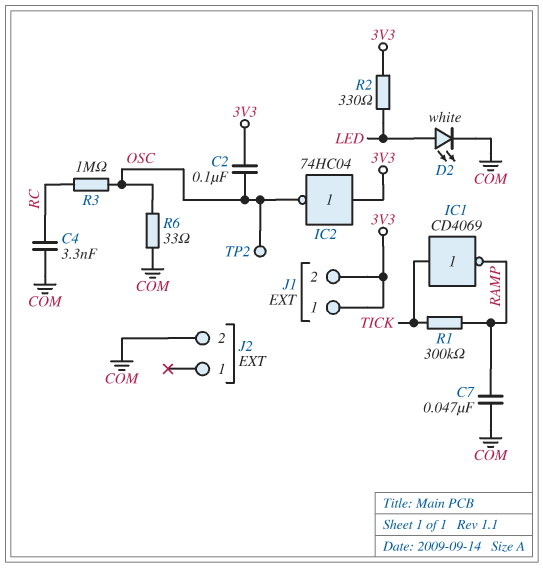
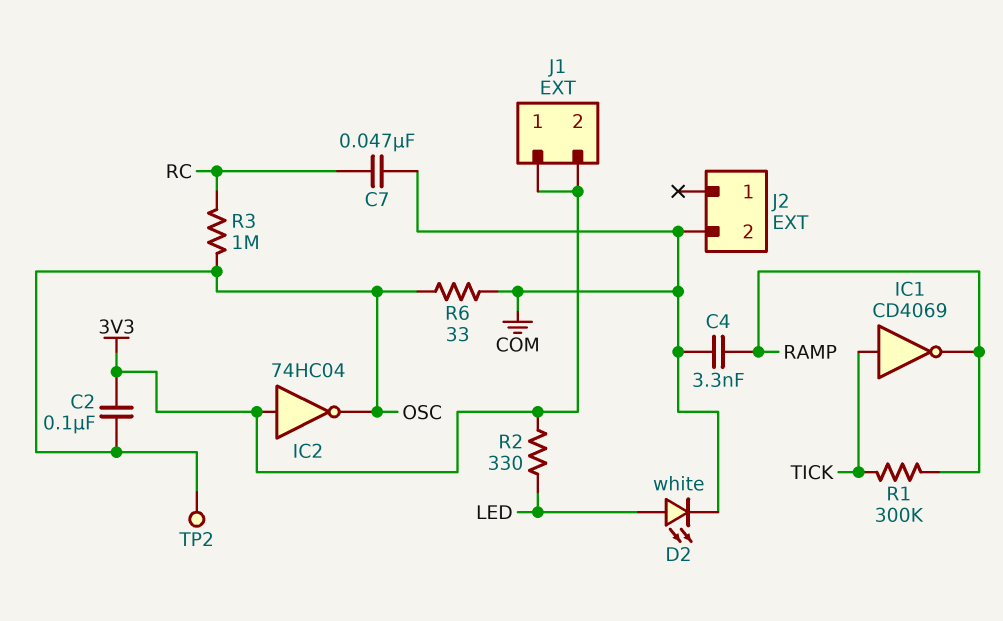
C4: 3.3nF (COM, RC) -> 3.3nF (COM, RAMP)
C7: 47nF (COM, RAMP) -> 47nF (COM, RC)

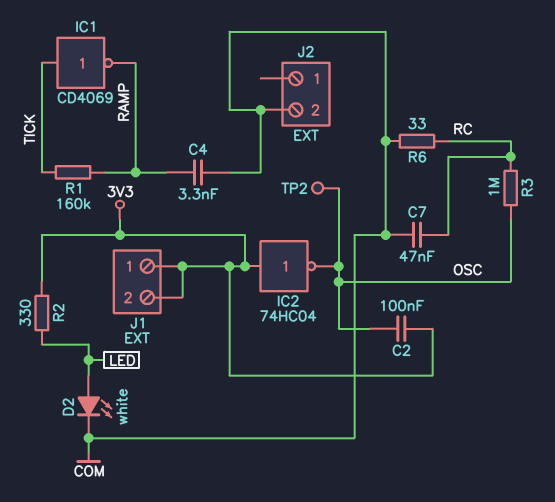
R1: 300k (RAMP, TICK) -> 160k (RAMP, TICK)
R6: 33 (COM, OSC) -> 33 (COM, RC)

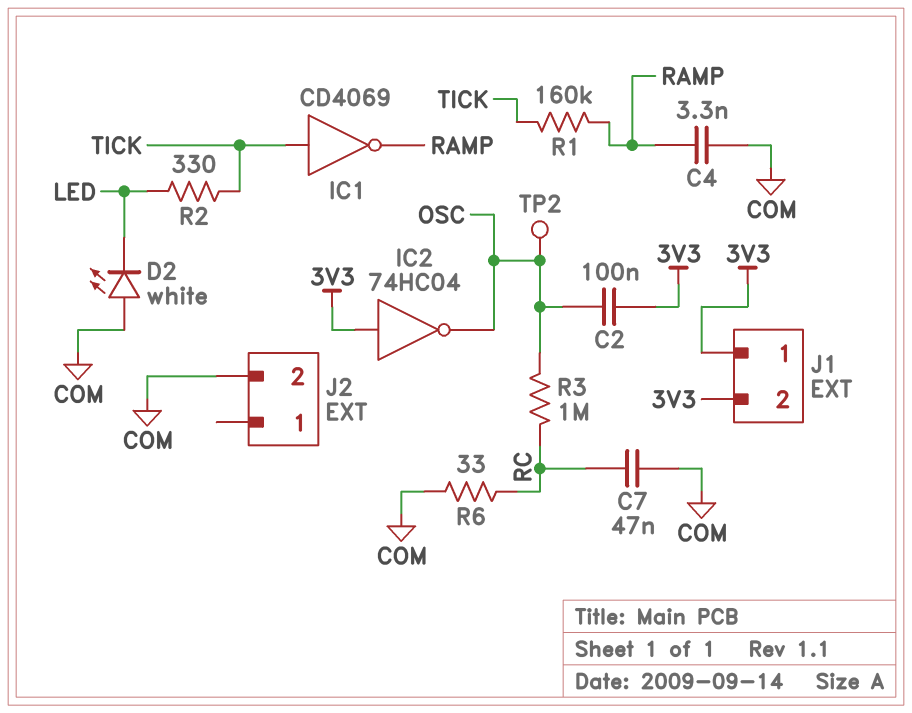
D2: LED white (A LED, K COM) -> LED white (A COM, K LED)
R2: 330 (3V3, LED) -> 330 (LED, TICK)

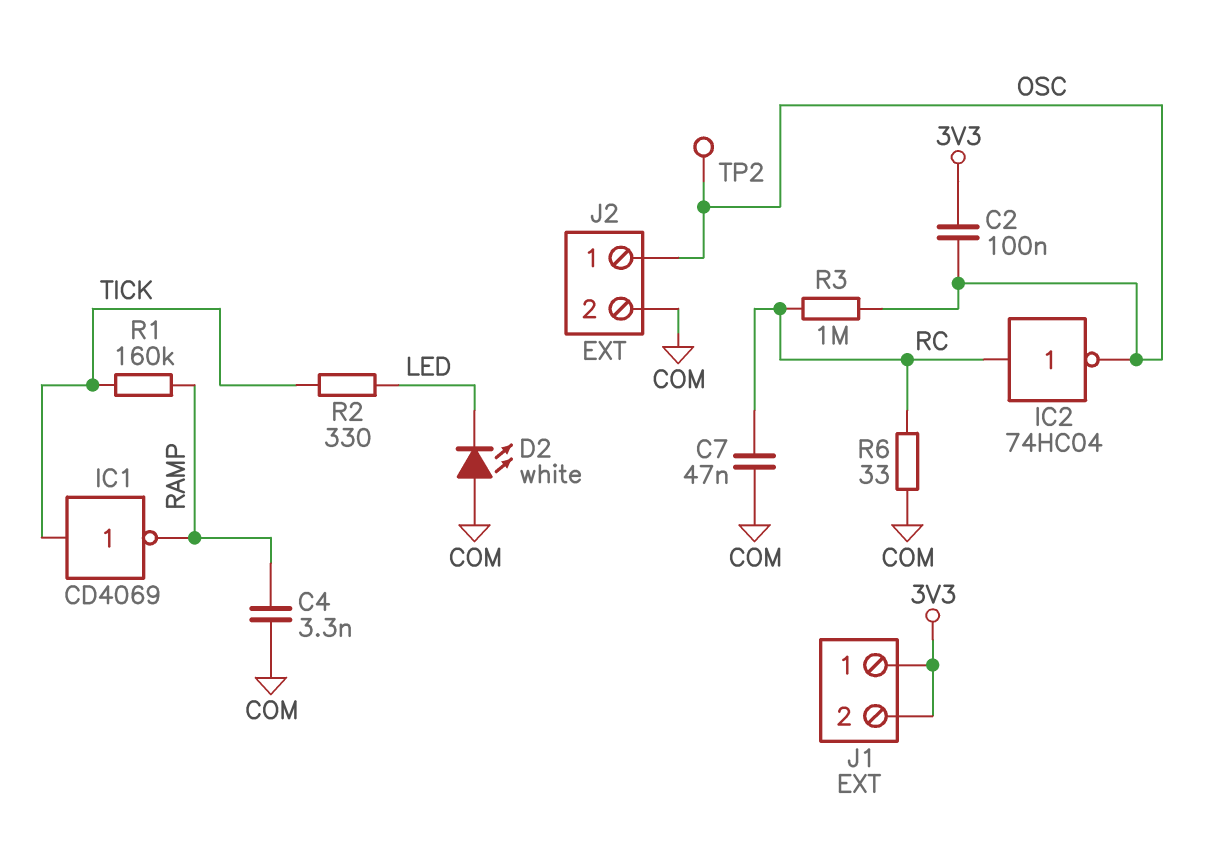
IC2: NOT 74HC04 (in 3V3, out OSC) -> NOT 74HC04 (in RC, out OSC)
J2 pin 1: none -> OSC

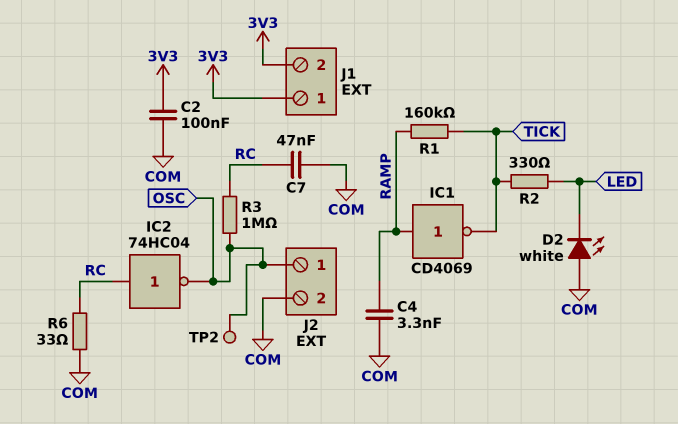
C2: 100nF (3V3, OSC) -> 100nF (3V3, COM)
IC1: NOT CD4069 (in TICK, out RAMP) -> NOT CD4069 (in RAMP, out TICK)

